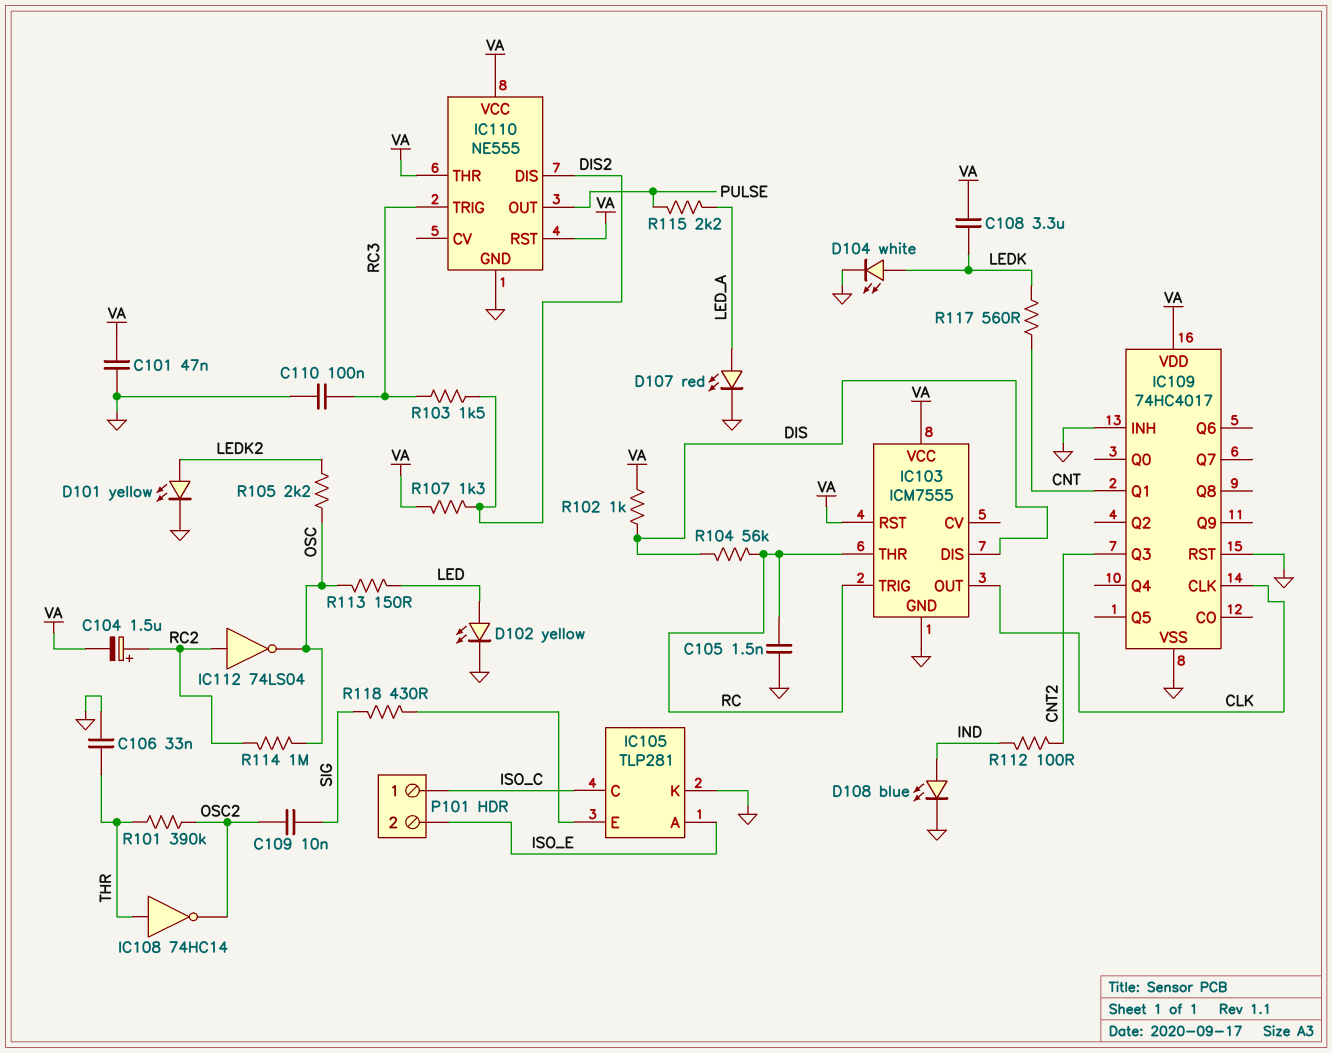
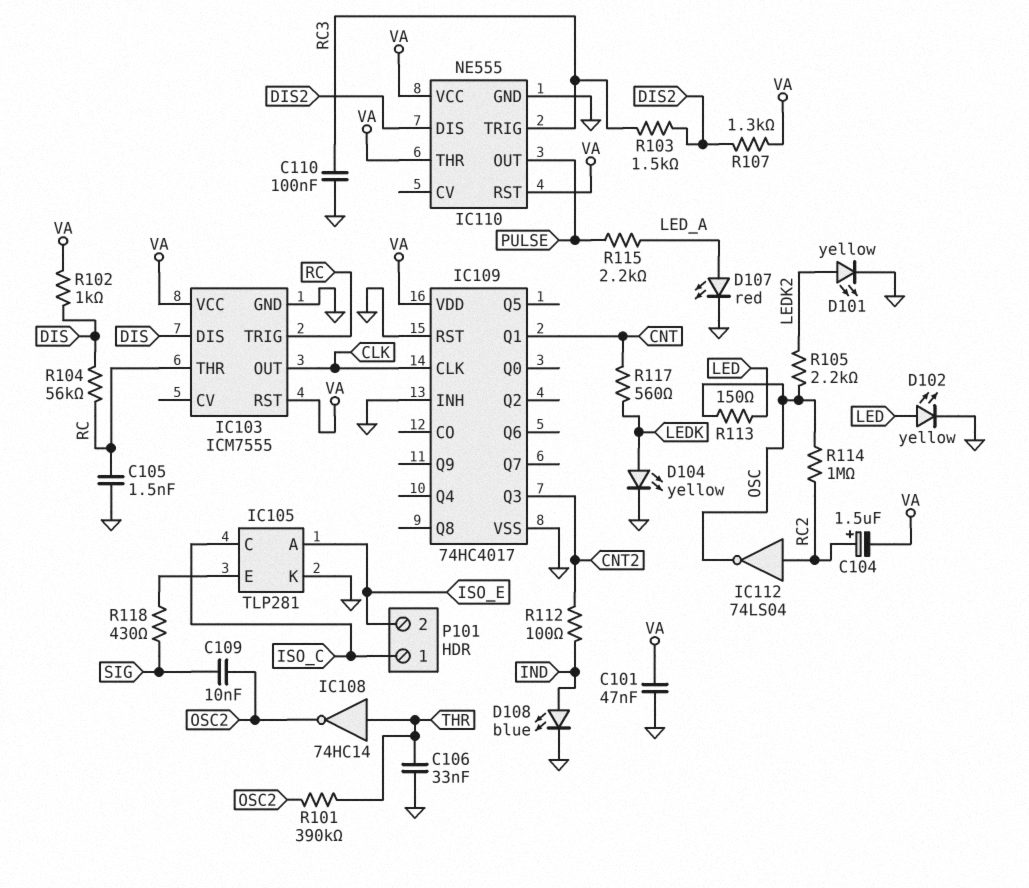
C108: 3.3uF (LEDK, VA) -> none
D104: LED white (A LEDK, K GND) -> LED yellow (A LEDK, K GND)

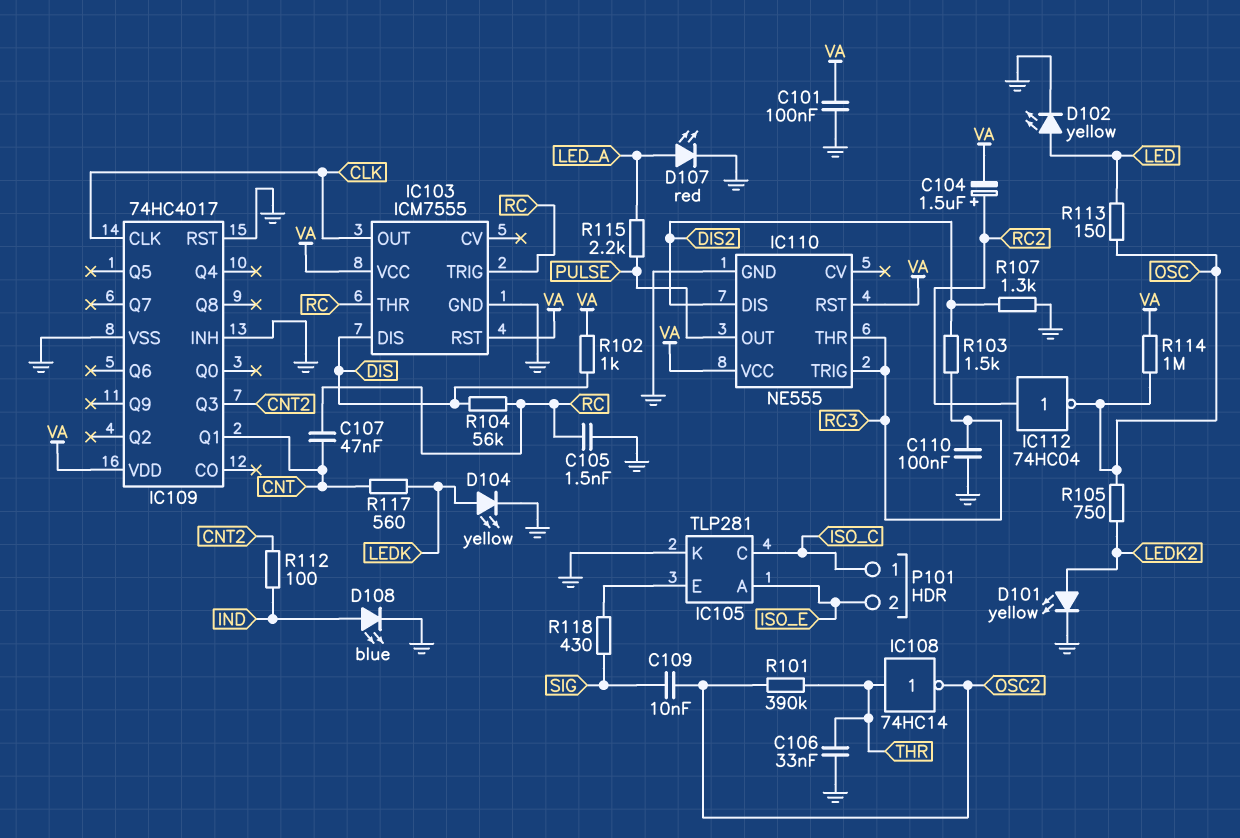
C101: 47nF (GND, VA) -> 100nF (GND, VA)
C107: none -> 47nF (CNT, RC)
IC110 pin THR: VA -> RC3
IC112: NOT 74LS04 (in RC2, out OSC) -> NOT 74HC04 (in RC2, out OSC)
R105: 2.2k (LEDK2, OSC) -> 750 (LEDK2, OSC)
R107: 1.3k (DIS2, VA) -> 1.3k (DIS2, GND)
R114: 1M (OSC, RC2) -> 1M (OSC, VA)

